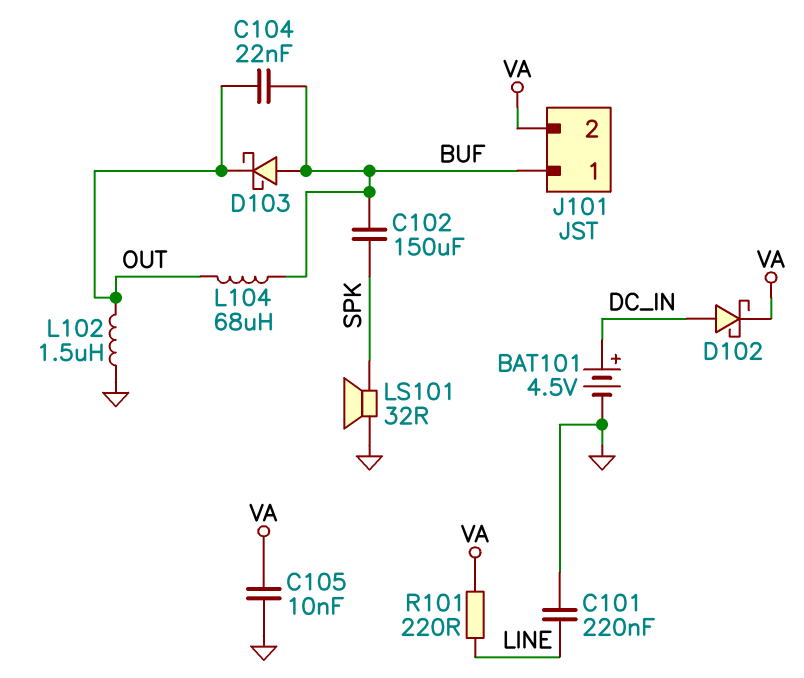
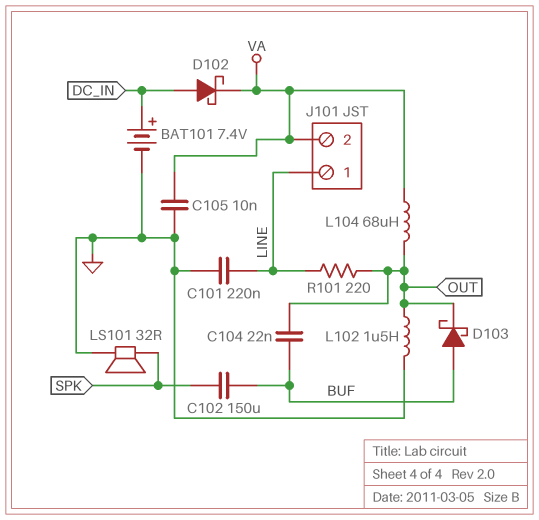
BAT101: 4.5V (plus DC_IN, minus GND) -> 7.4V (plus DC_IN, minus GND)
J101 pin 1: BUF -> LINE
L104: 68uH (BUF, OUT) -> 68uH (OUT, VA)
R101: 220 (LINE, VA) -> 220 (LINE, OUT)

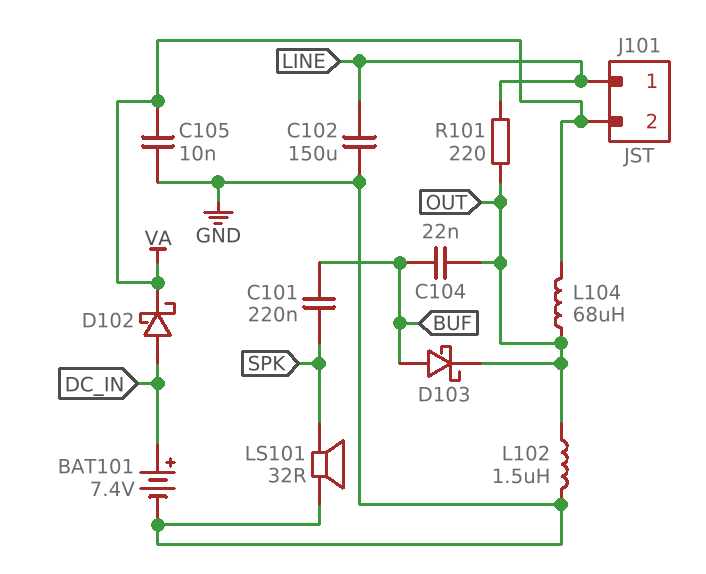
C101: 220nF (GND, LINE) -> 220nF (BUF, SPK)
C102: 150uF (BUF, SPK) -> 150uF (GND, LINE)

